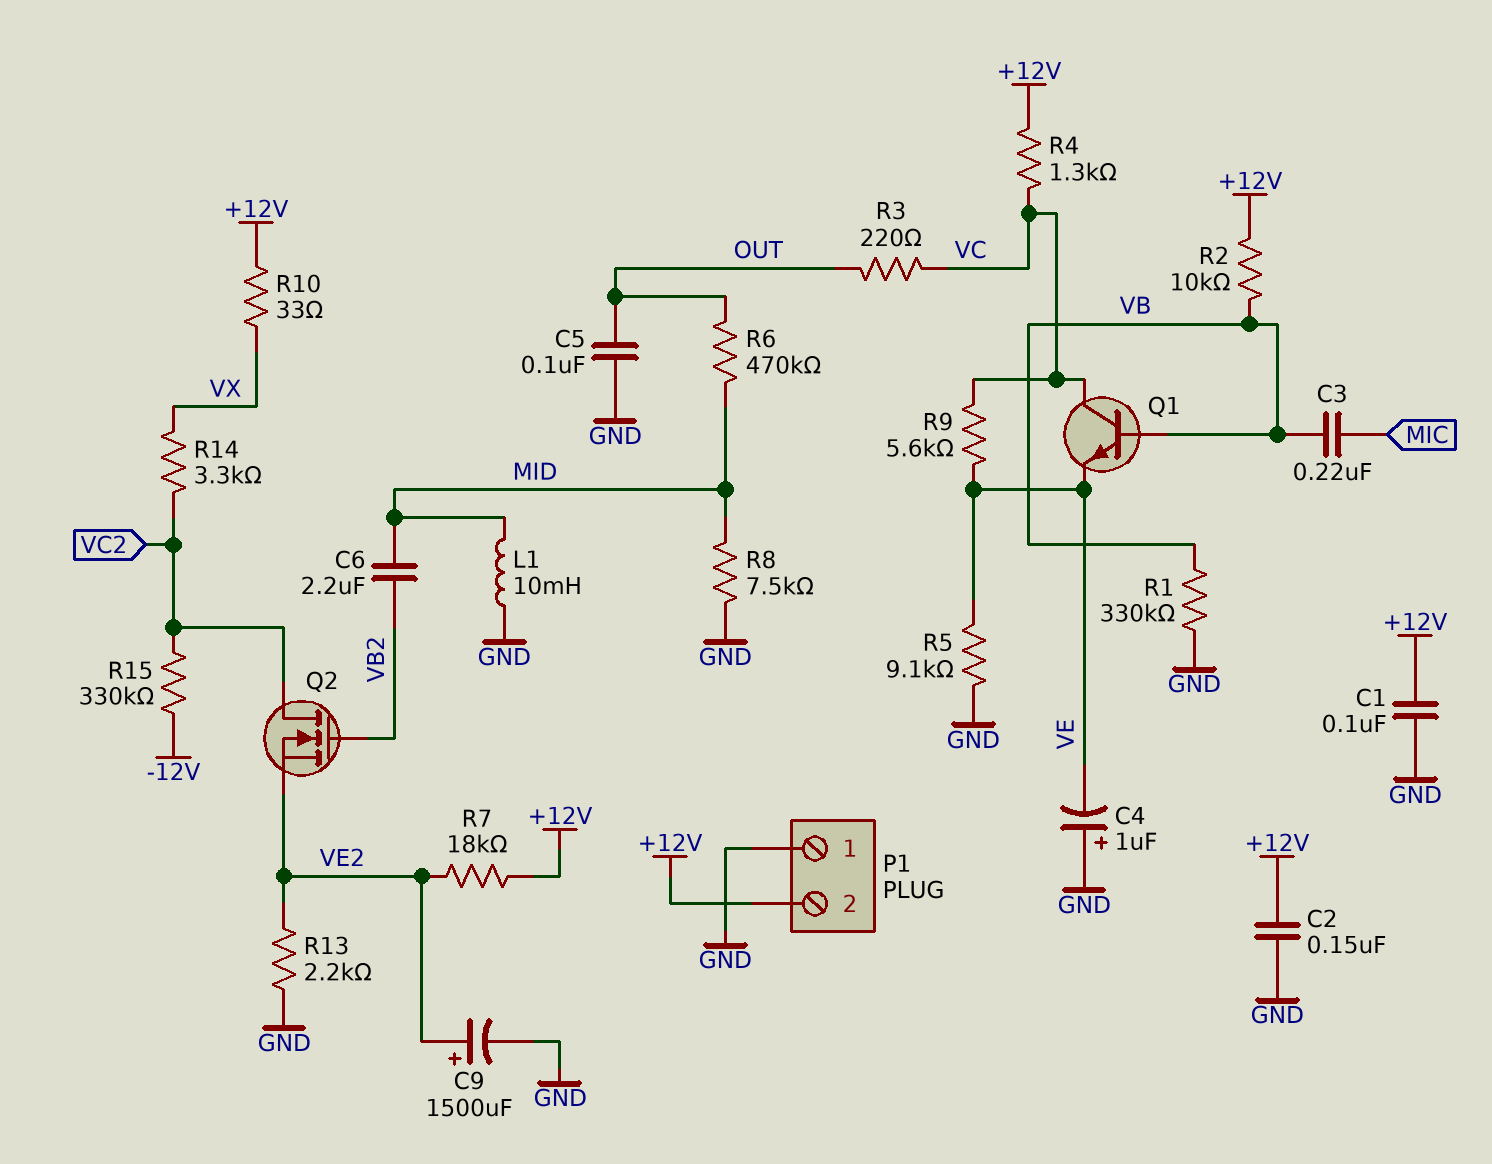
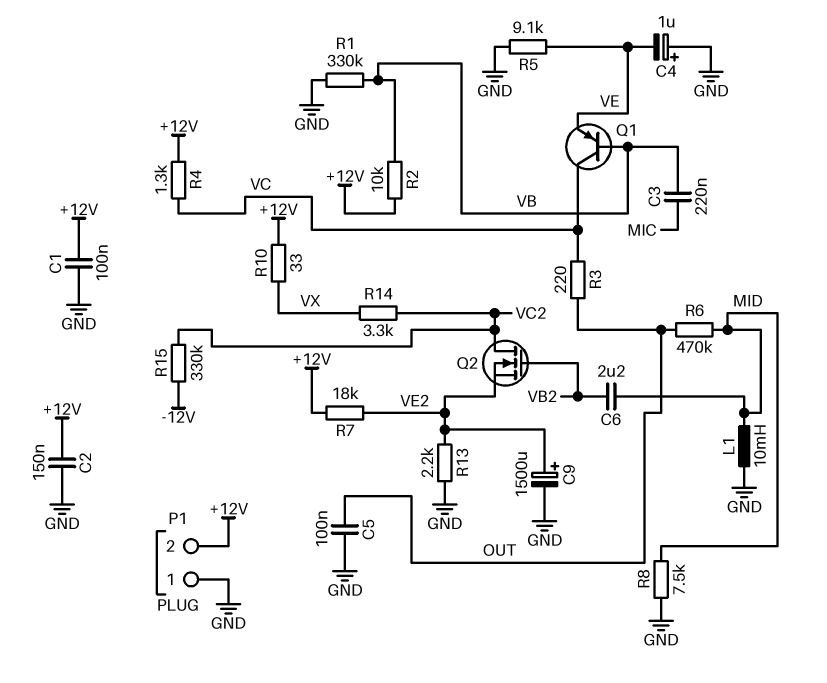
Q1: NPN (B VB, C VC, E VE) -> PNP (B VB, C VC, E VE)
R9: 5.6k (VC, VE) -> none

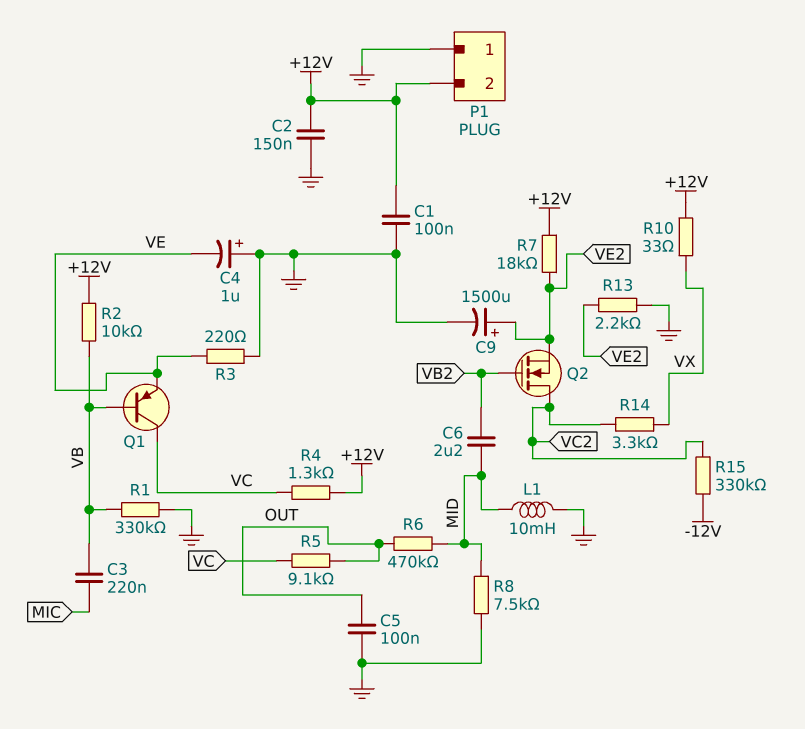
R3: 220 (OUT, VC) -> 220 (GND, VE)
R5: 9.1k (GND, VE) -> 9.1k (OUT, VC)

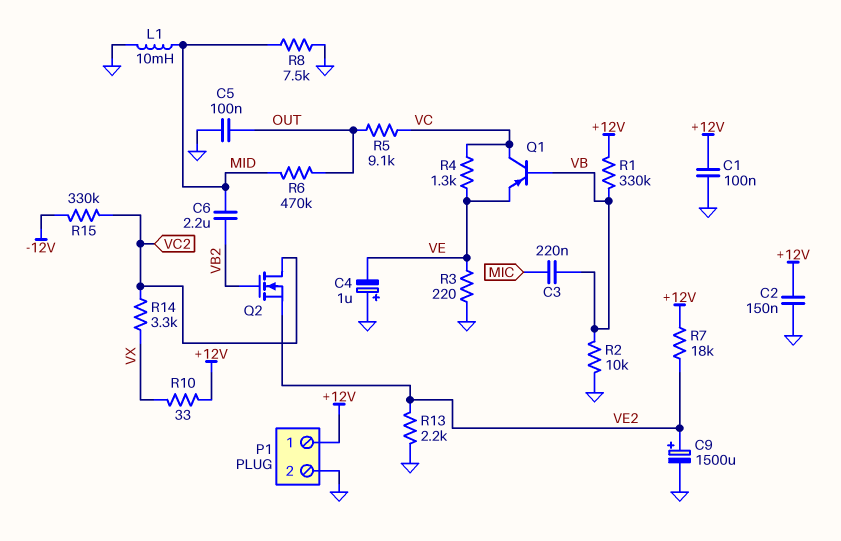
P1 pin 1: GND -> +12V
P1 pin 2: +12V -> GND
R1: 330k (GND, VB) -> 330k (+12V, VB)
R2: 10k (+12V, VB) -> 10k (GND, VB)
R4: 1.3k (+12V, VC) -> 1.3k (VC, VE)

